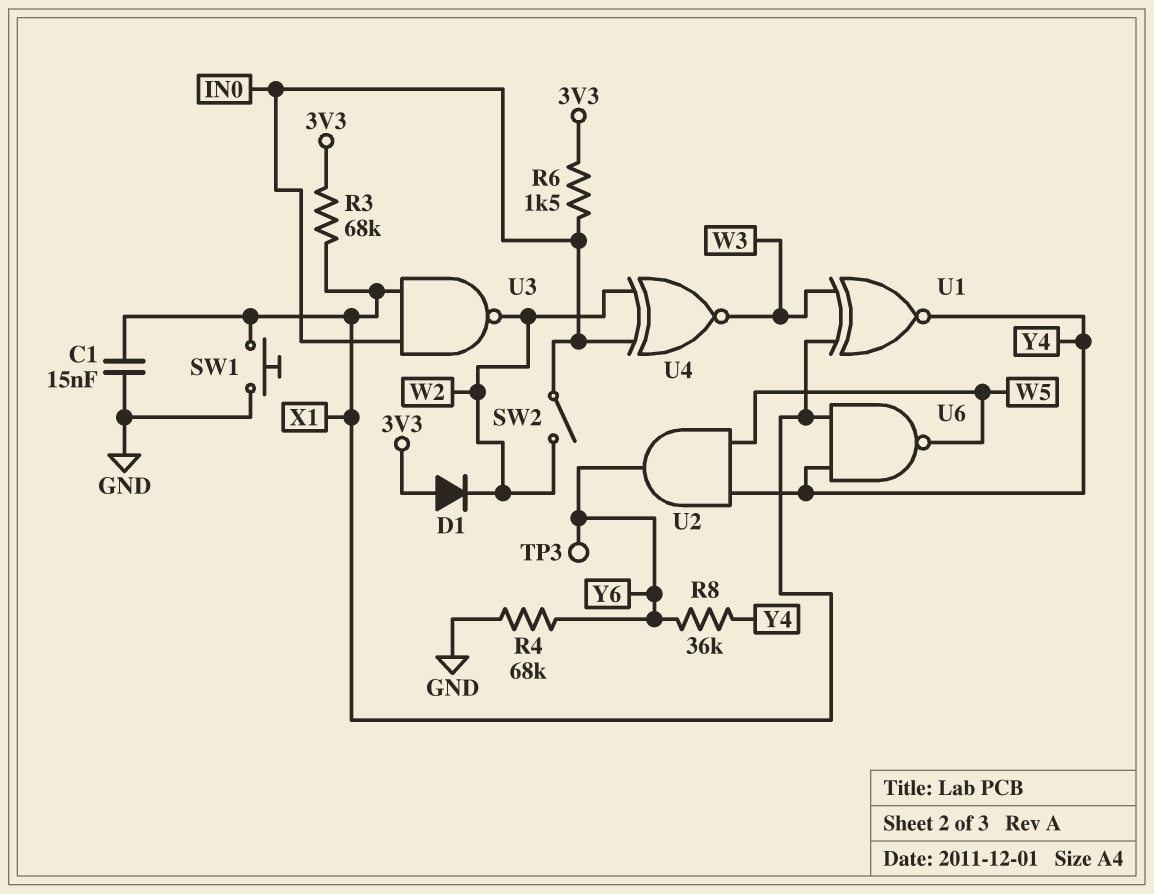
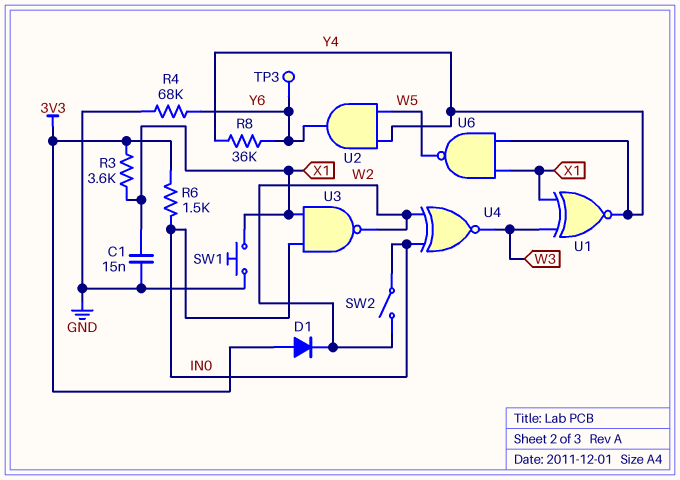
R3: 68k (3V3, X1) -> 3.6k (3V3, X1)

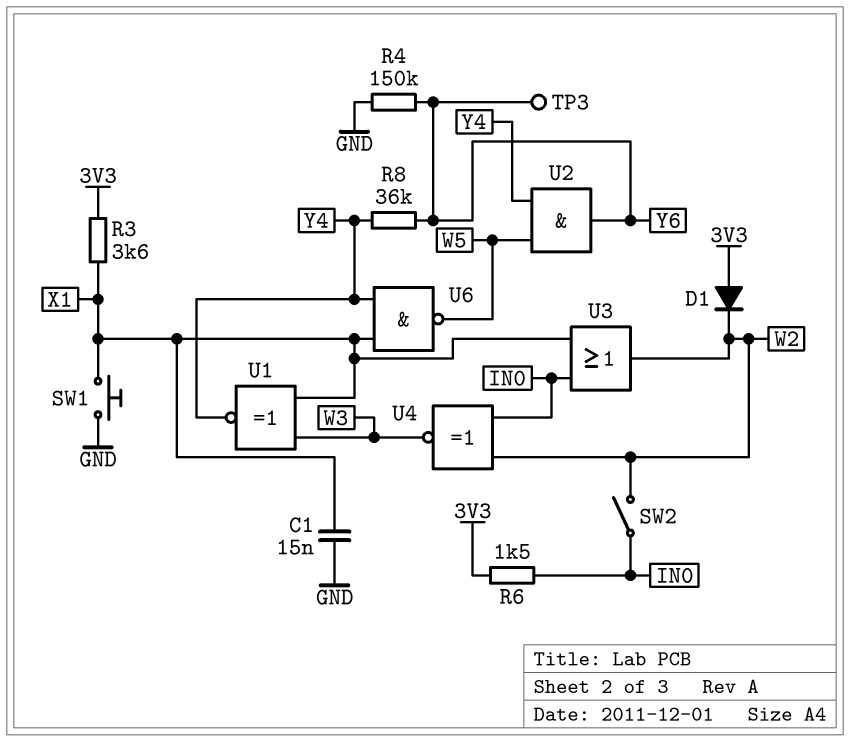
R4: 68k (GND, Y6) -> 150k (GND, Y6)
U3: NAND (in IN0, in X1, out W2) -> OR (in IN0, in X1, out W2)

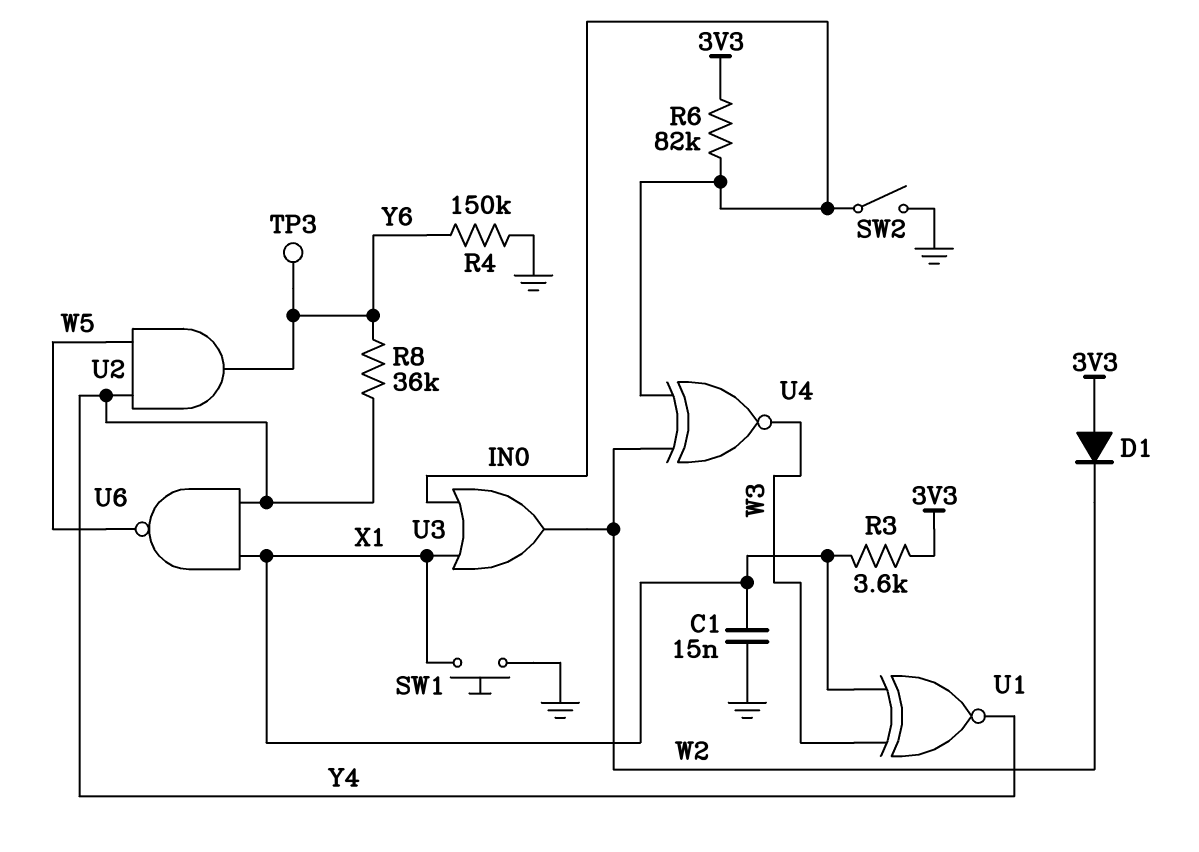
R6: 1.5k (3V3, IN0) -> 82k (3V3, IN0)
SW2: switch (IN0, W2) -> switch (GND, IN0)

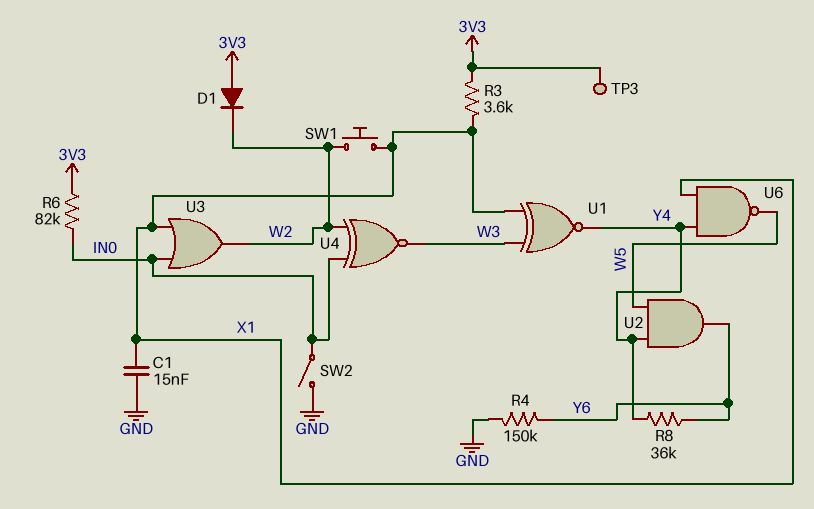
SW1: button (GND, X1) -> button (W2, X1)
TP3: test point (Y6) -> test point (3V3)

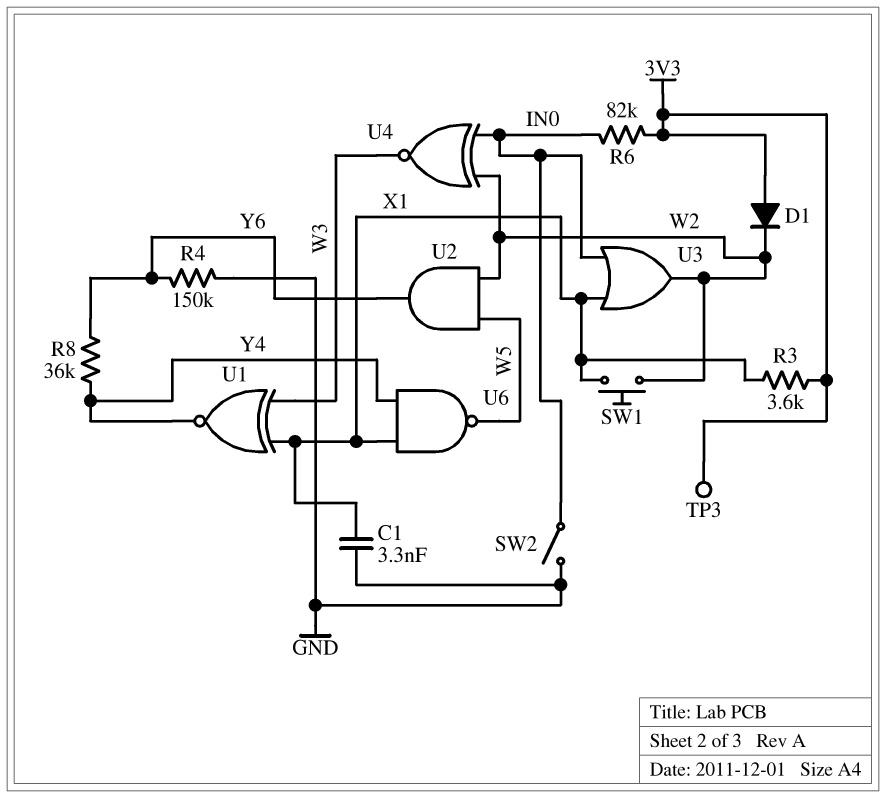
C1: 15nF (GND, X1) -> 3.3nF (GND, X1)
U2: AND (in W5, in Y4, out Y6) -> AND (in W2, in W5, out Y6)

